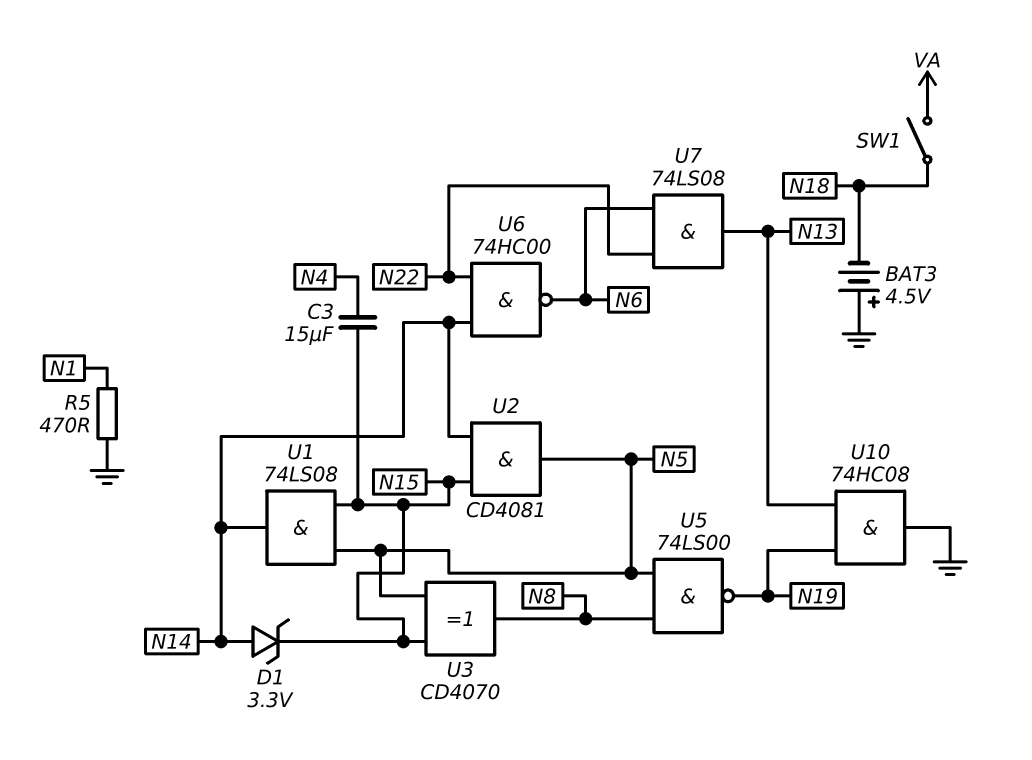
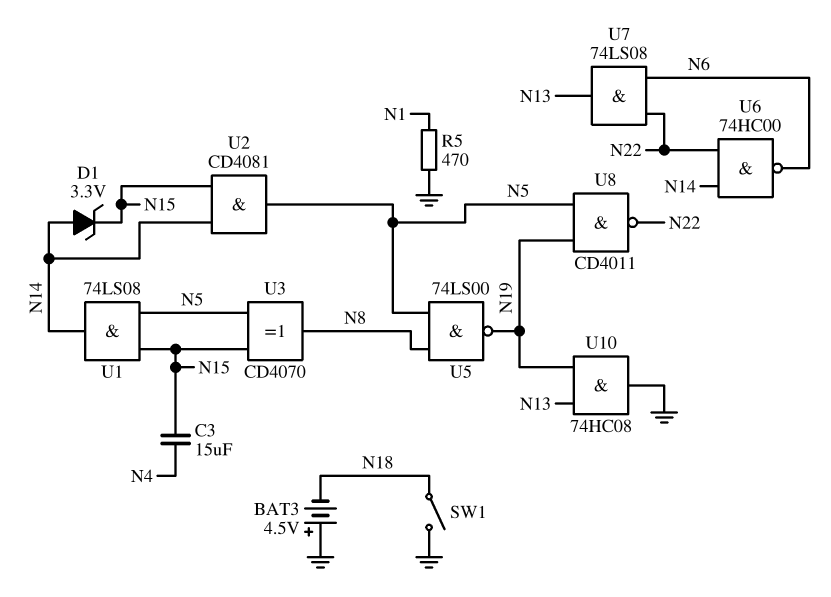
SW1: switch (N18, VA) -> switch (GND, N18)
U8: none -> NAND CD4011 (in N5, in N19, out N22)

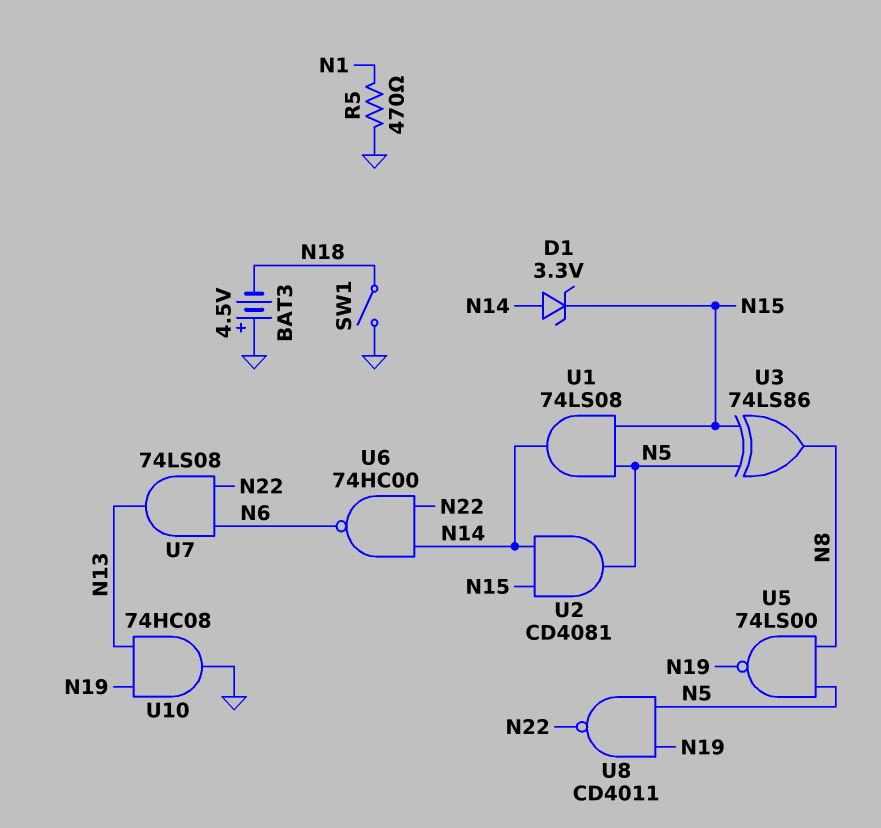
C3: 15uF (N4, N15) -> none
U3: XOR CD4070 (in N5, in N15, out N8) -> XOR 74LS86 (in N5, in N15, out N8)

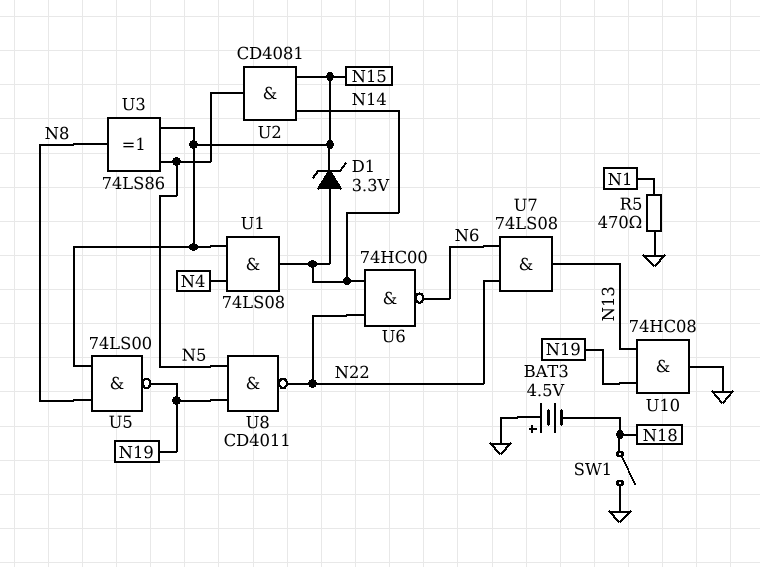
U1: AND 74LS08 (in N5, in N15, out N14) -> AND 74LS08 (in N4, in N15, out N14)
U5: NAND 74LS00 (in N5, in N8, out N19) -> NAND 74LS00 (in N8, in N15, out N19)

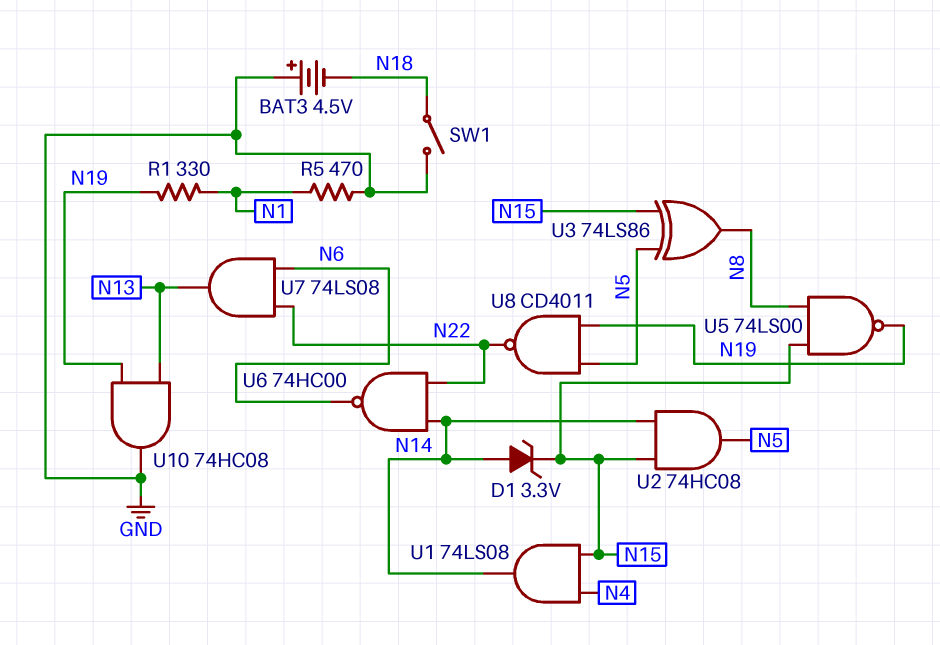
R1: none -> 330 (N1, N19)
U2: AND CD4081 (in N14, in N15, out N5) -> AND 74HC08 (in N14, in N15, out N5)

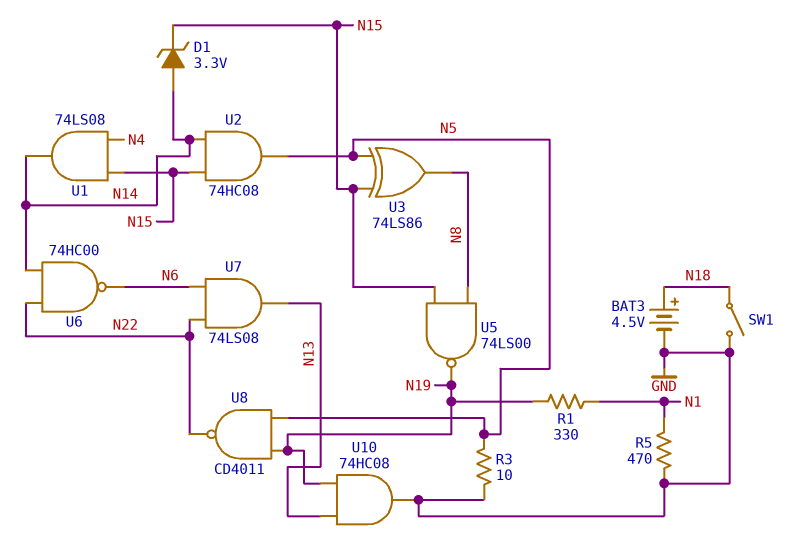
BAT3: 4.5V (plus GND, minus N18) -> 4.5V (plus N18, minus GND)
R3: none -> 10 (GND, N5)

